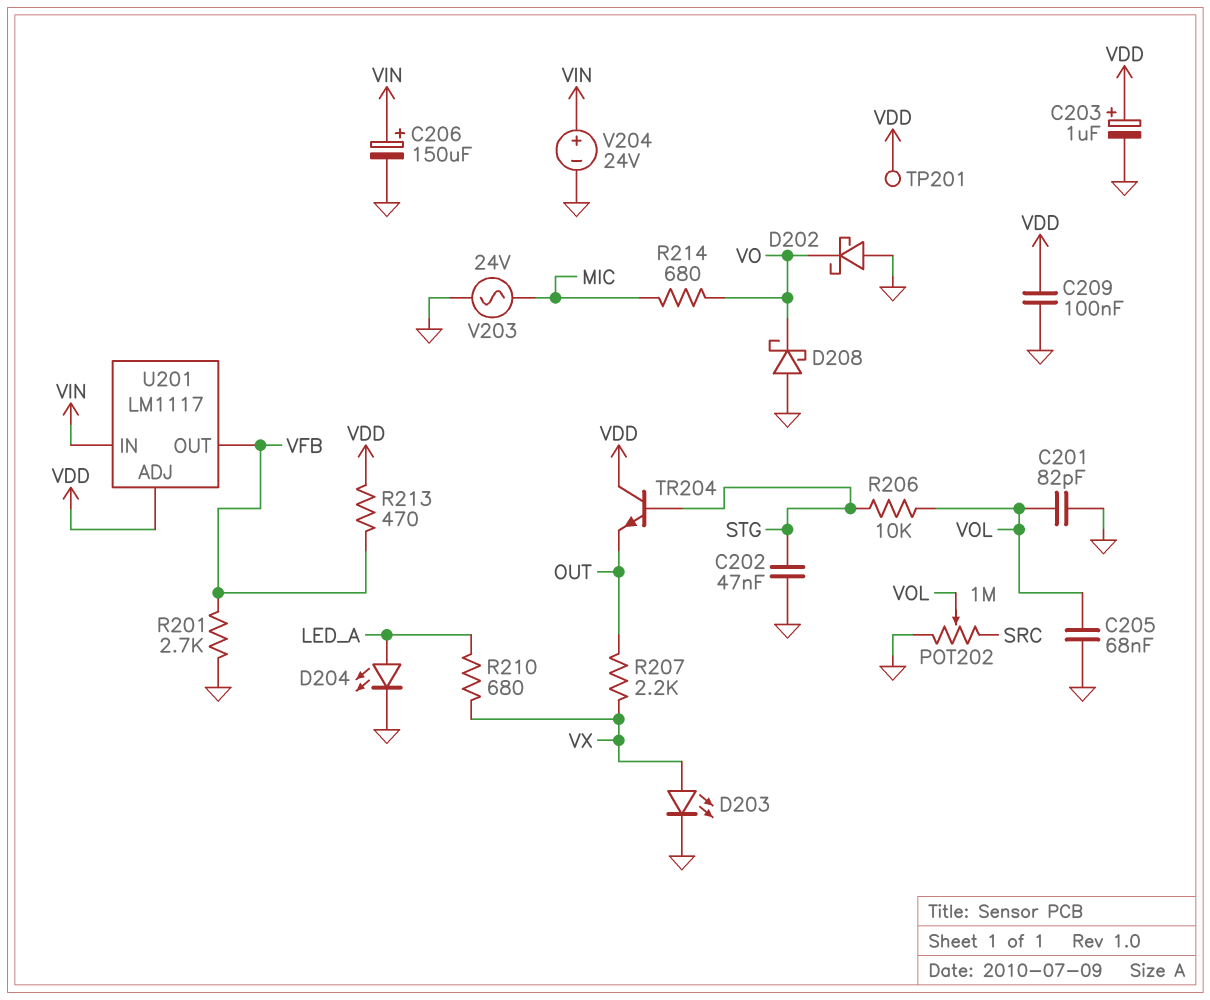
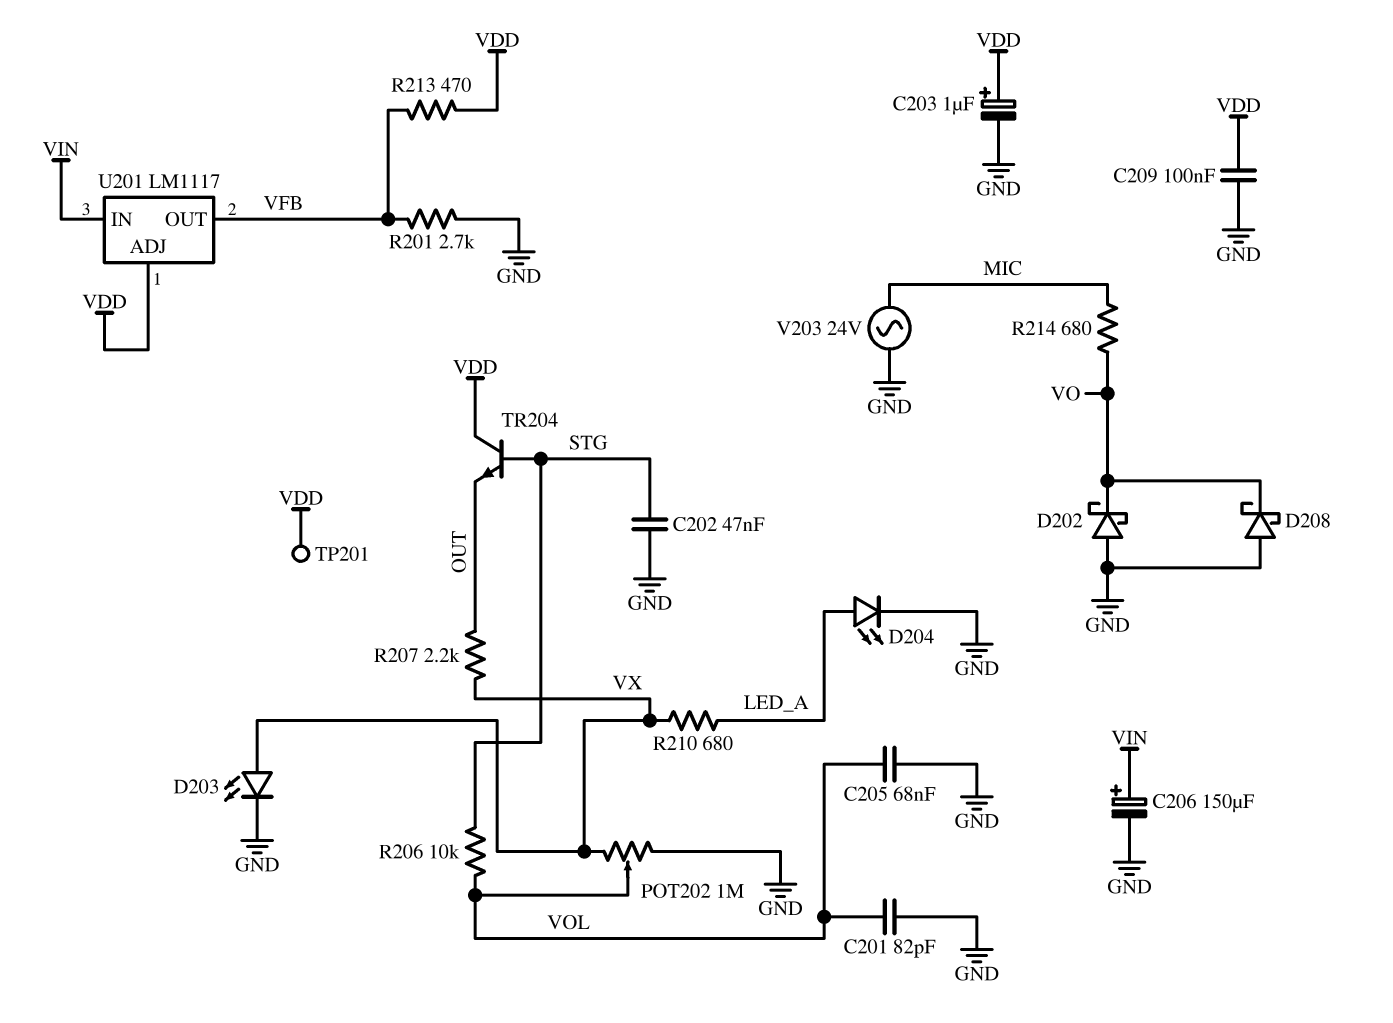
POT202: 1M (GND, SRC, wiper VOL) -> 1M (GND, VX, wiper VOL)
V204: 24V (plus VIN, minus GND) -> none

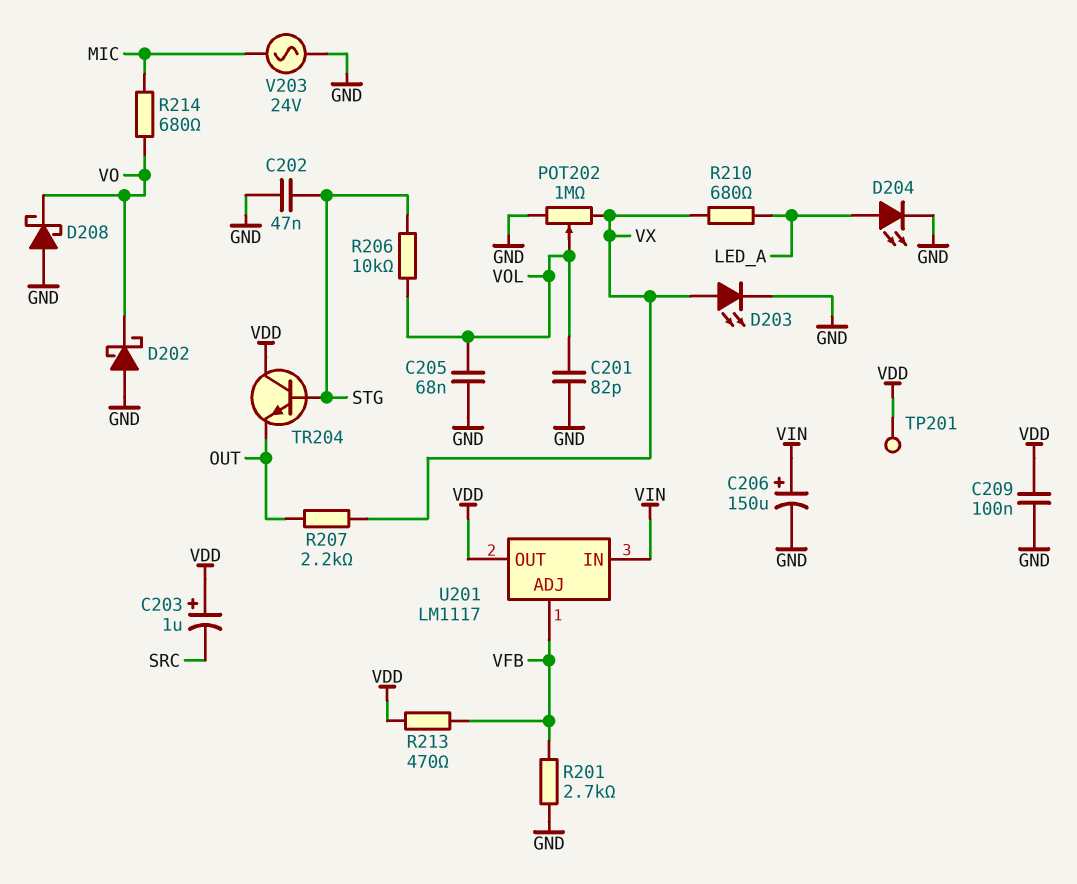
C203: 1uF (plus VDD, minus GND) -> 1uF (plus VDD, minus SRC)
U201 pin ADJ: VDD -> VFB
U201 pin OUT: VFB -> VDD

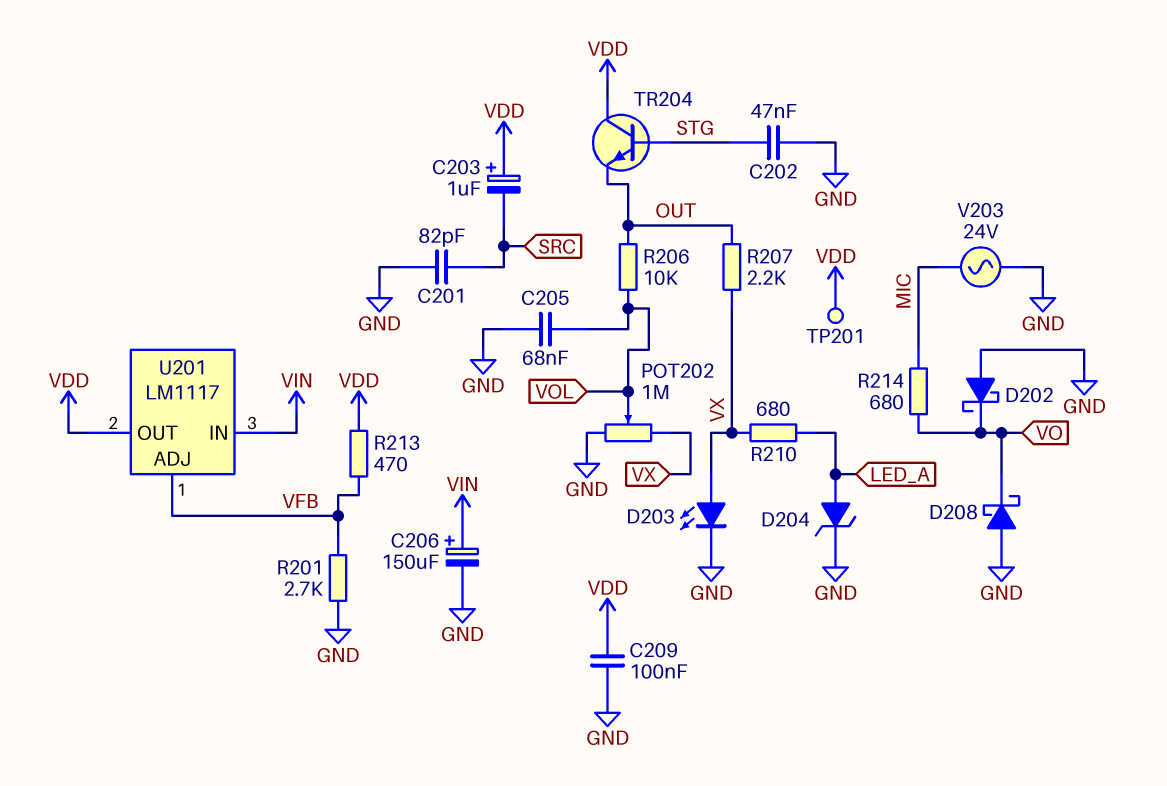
C201: 82pF (GND, VOL) -> 82pF (GND, SRC)
D204: LED (A LED_A, K GND) -> zener (A LED_A, K GND)
R206: 10k (STG, VOL) -> 10k (OUT, VOL)

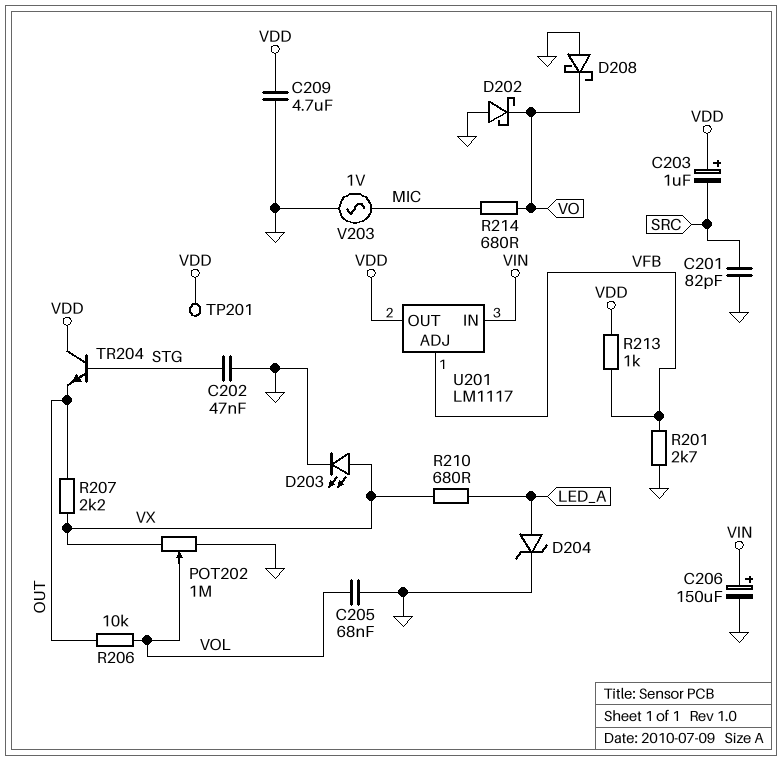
C209: 100nF (GND, VDD) -> 4.7uF (GND, VDD)
R213: 470 (VDD, VFB) -> 1k (VDD, VFB)
V203: AC 24V (GND, MIC) -> AC 1V (GND, MIC)

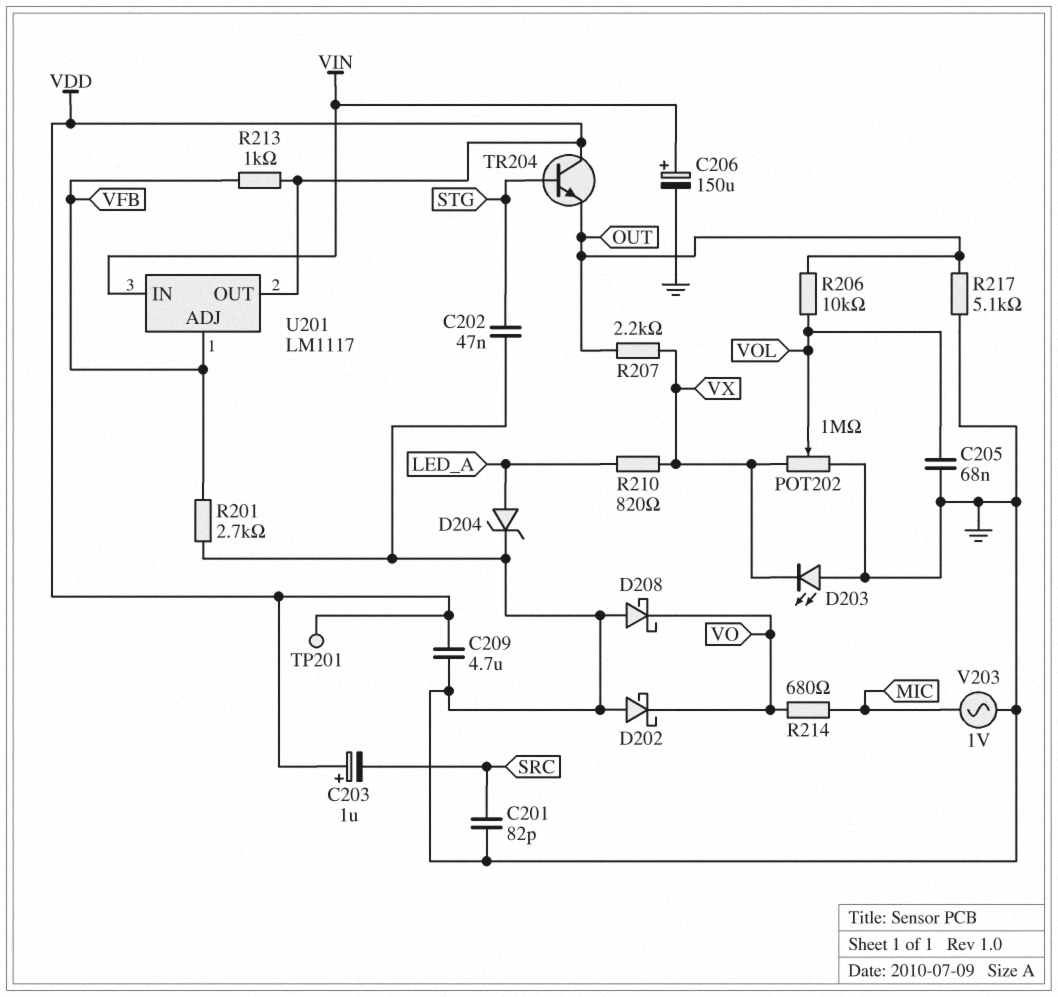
D203: LED (A VX, K GND) -> LED (A GND, K VX)
R210: 680 (LED_A, VX) -> 820 (LED_A, VX)
R217: none -> 5.1k (GND, OUT)

